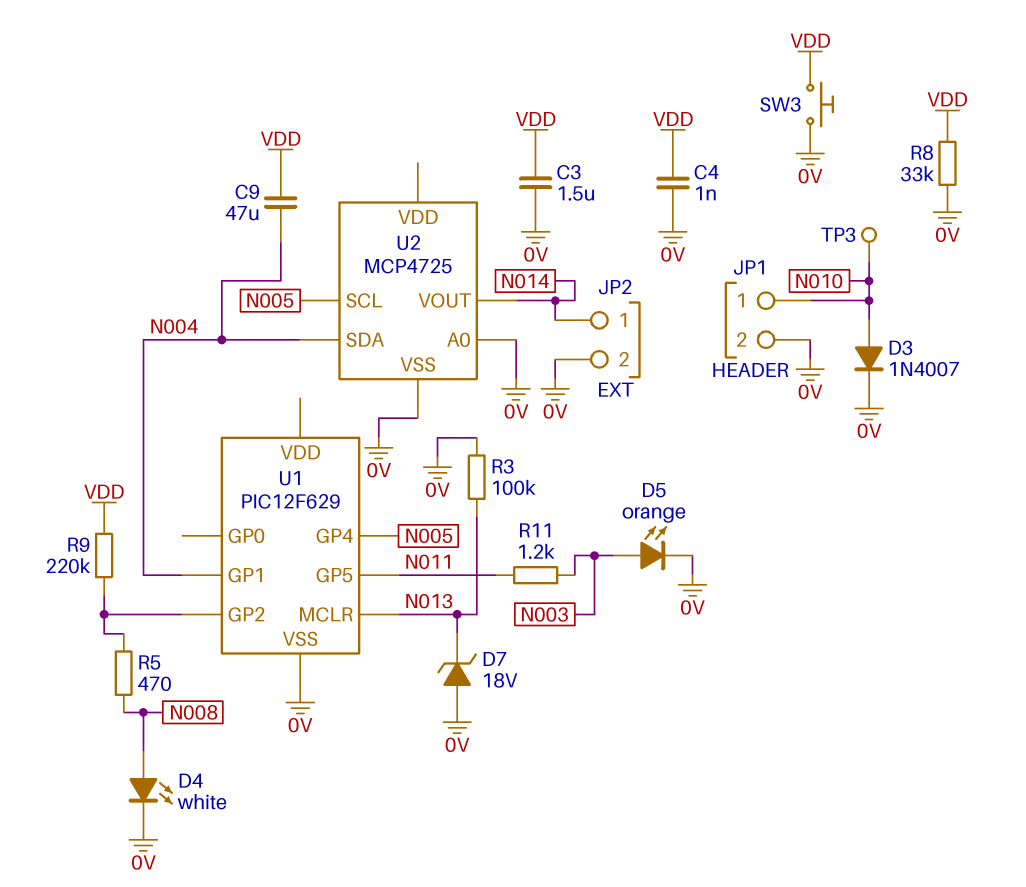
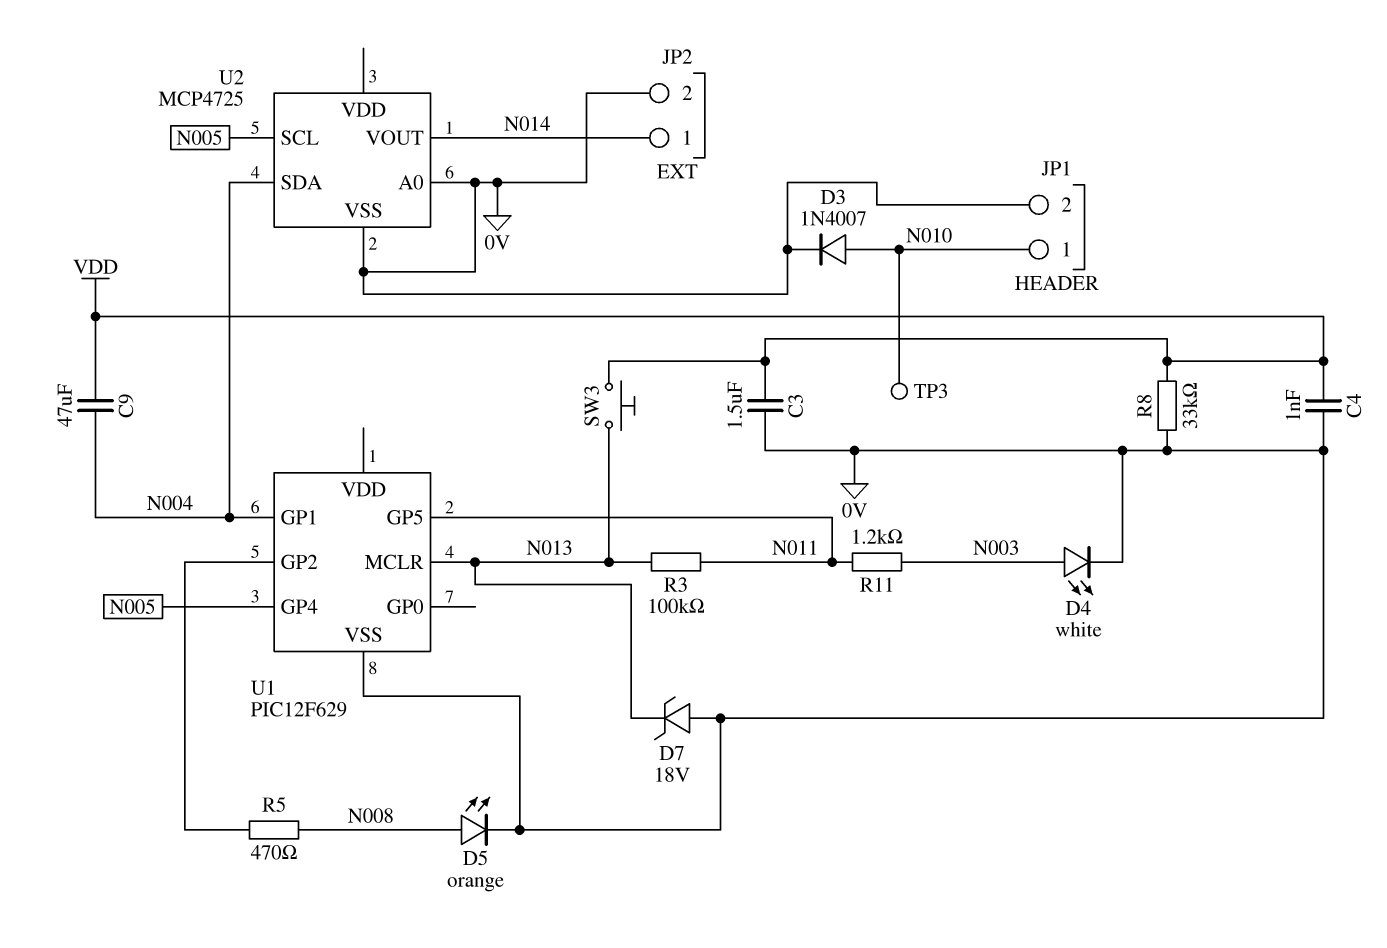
D4: LED white (A N008, K 0V) -> LED white (A N003, K 0V)
D5: LED orange (A N003, K 0V) -> LED orange (A N008, K 0V)
R3: 100k (0V, N013) -> 100k (N011, N013)
R9: 220k (U1/GP2, VDD) -> none
SW3: button (0V, VDD) -> button (N013, VDD)

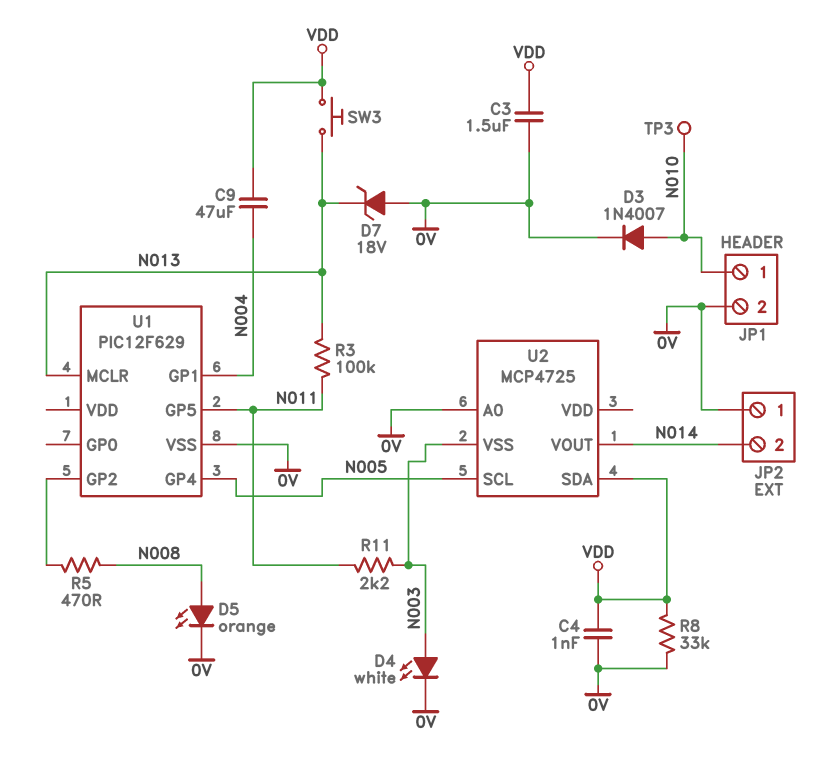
JP2 pin 1: N014 -> 0V
JP2 pin 2: 0V -> N014
R11: 1.2k (N003, N011) -> 2.2k (N003, N011)
U2 pin SDA: N004 -> VDD
U2 pin VSS: 0V -> N003

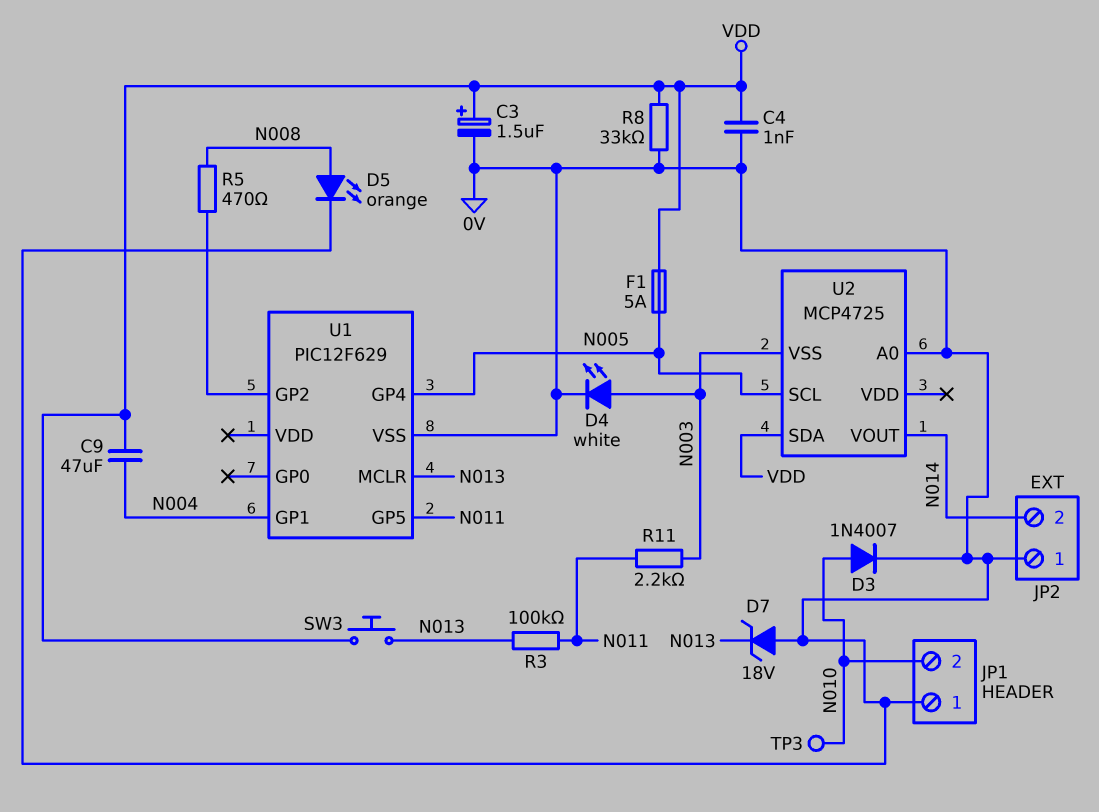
C3: 1.5uF (0V, VDD) -> 1.5uF (plus VDD, minus 0V)
F1: none -> 5A (N005, VDD)
JP1 pin 1: N010 -> 0V
JP1 pin 2: 0V -> N010

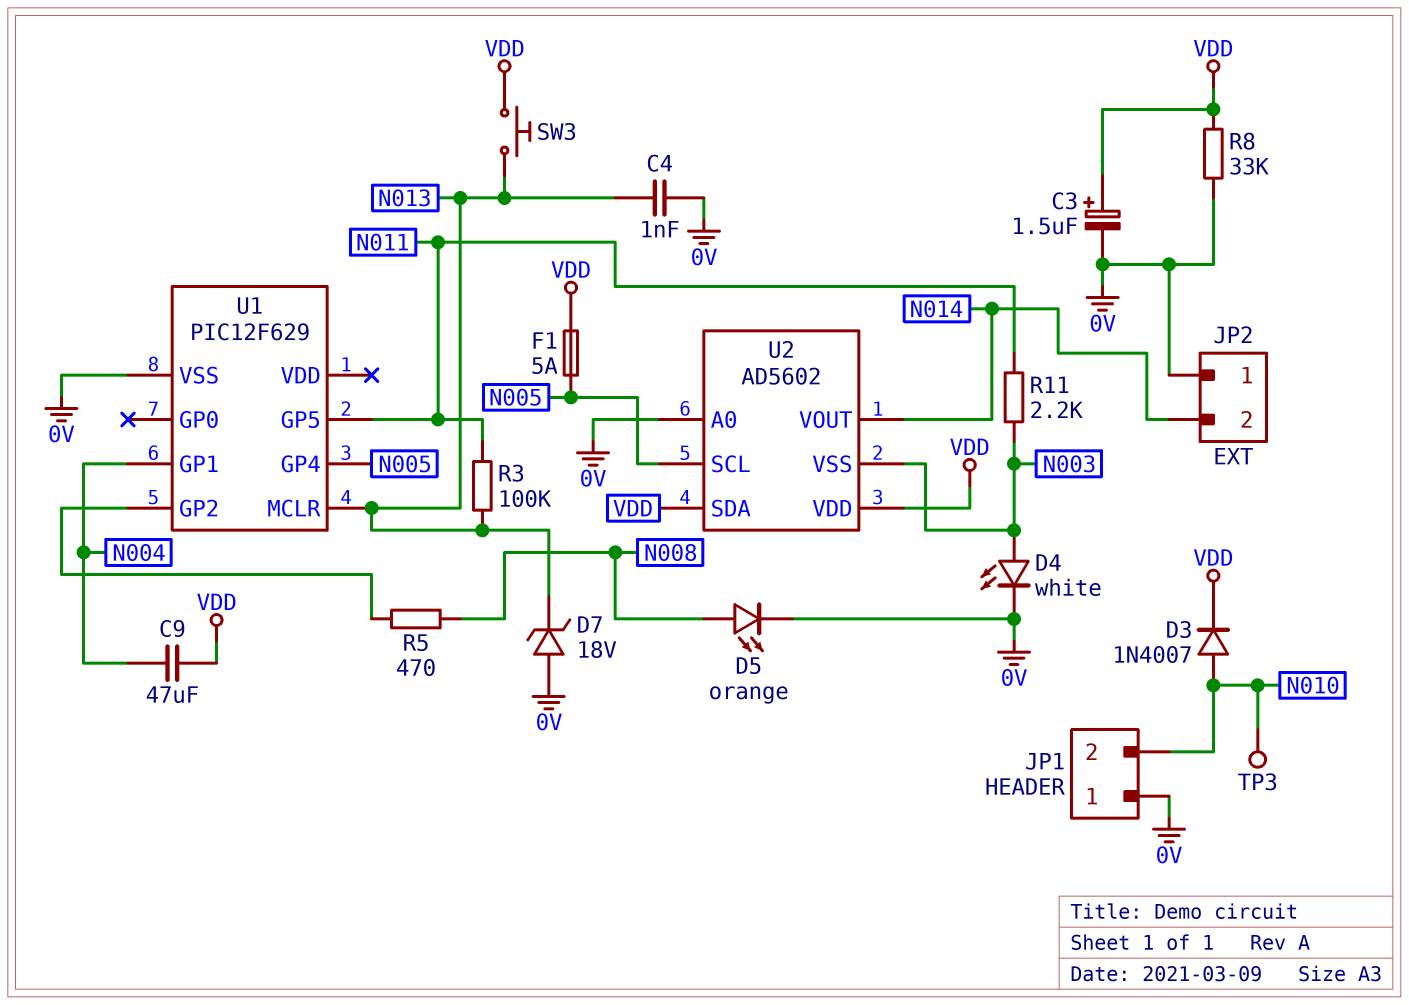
C4: 1nF (0V, VDD) -> 1nF (0V, N013)
D3: diode 1N4007 (A N010, K 0V) -> diode 1N4007 (A N010, K VDD)
U2: MCP4725 -> AD5602
U2 pin VDD: none -> VDD

